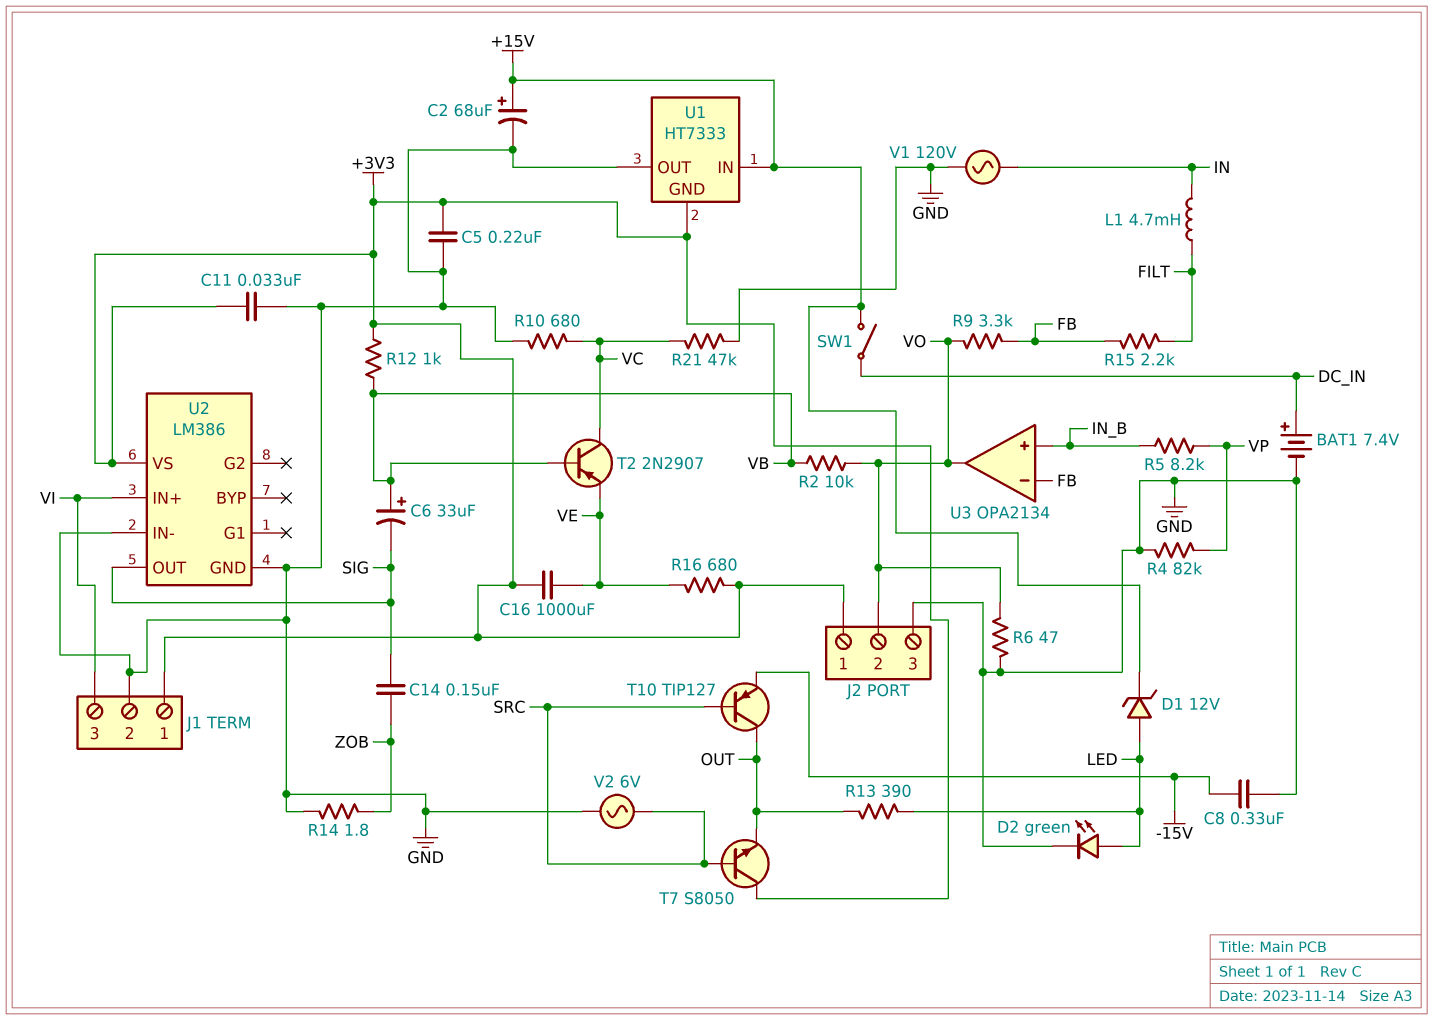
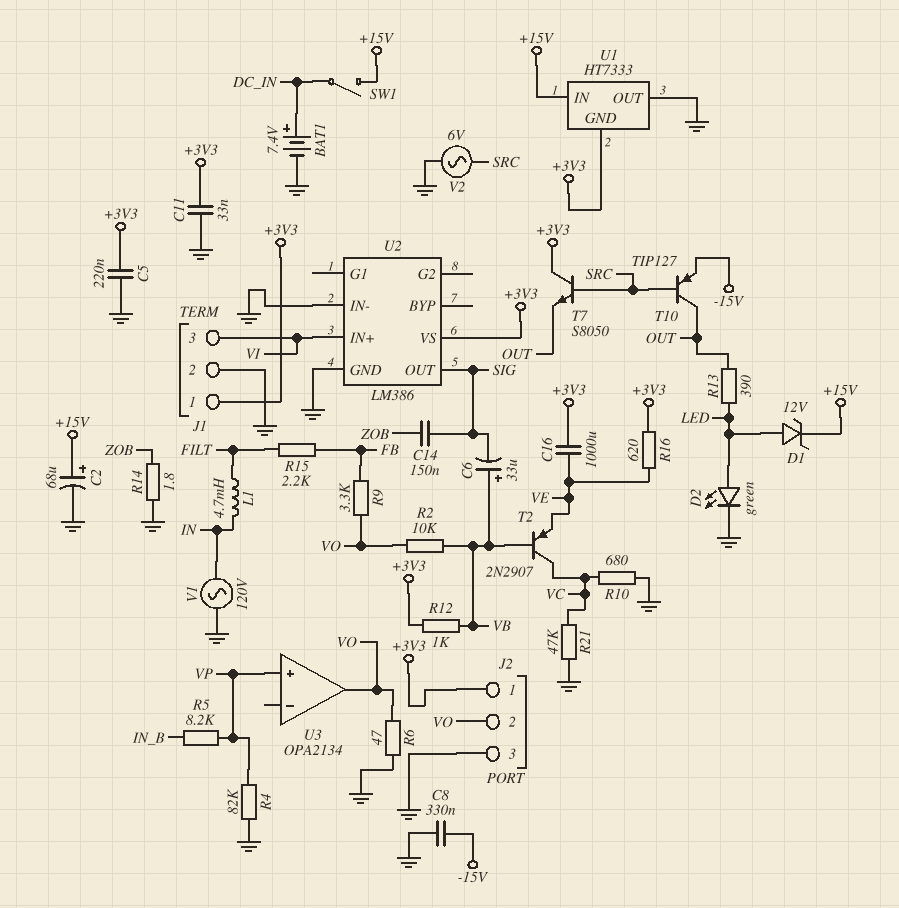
R16: 680 (+3V3, VE) -> 620 (+3V3, VE)
U3 pin in+: IN_B -> VP
U3 pin in-: FB -> none

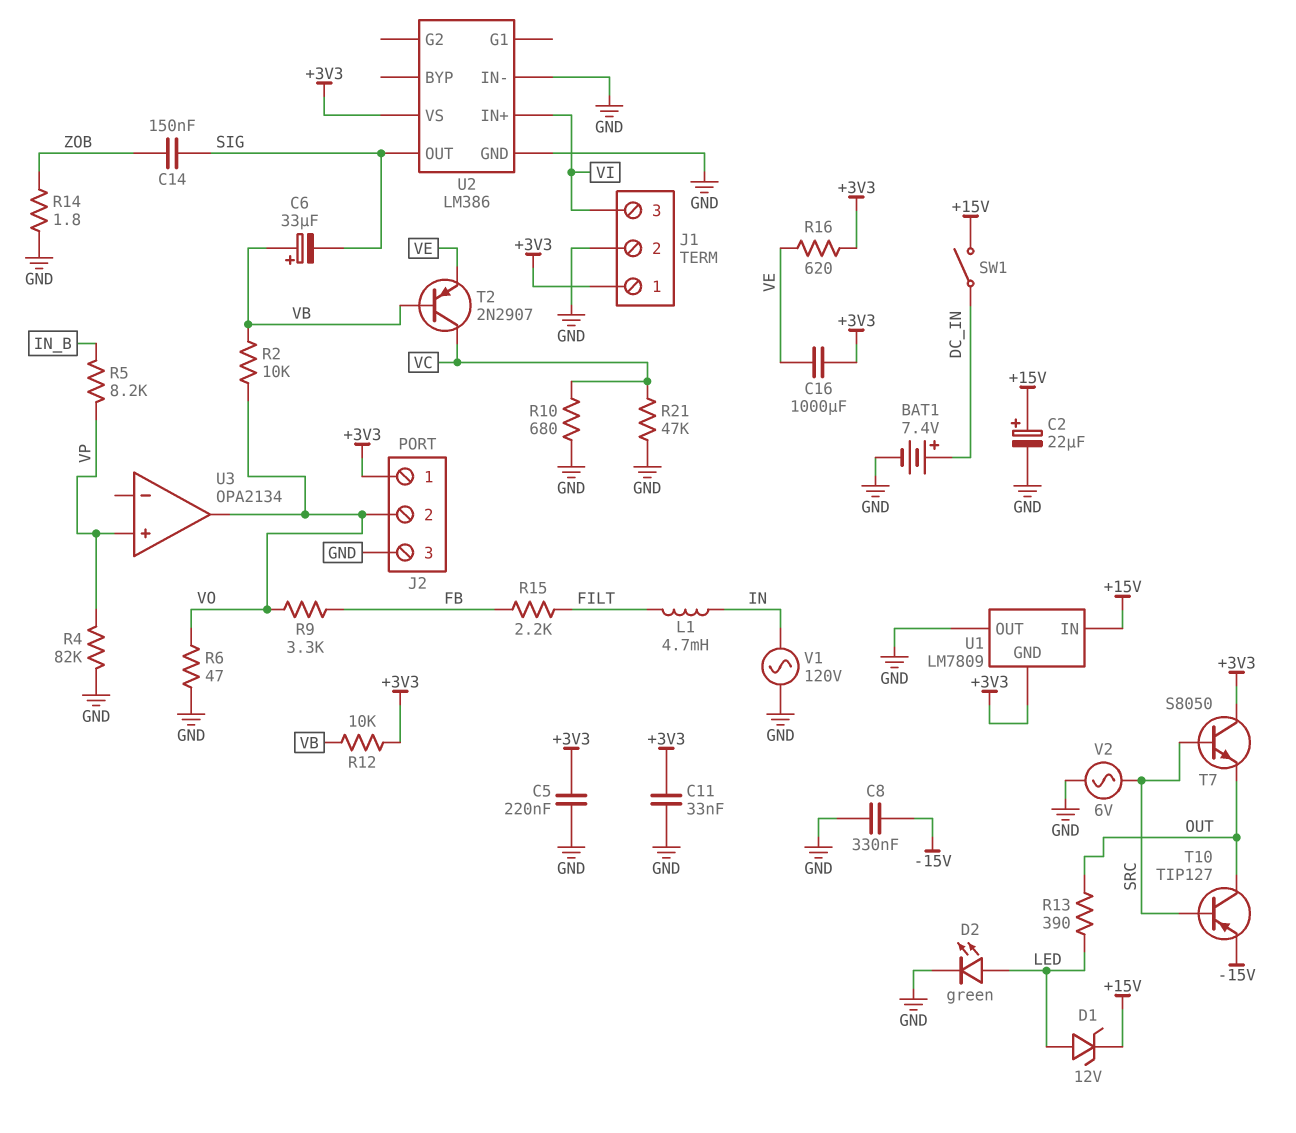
C2: 68uF (plus +15V, minus GND) -> 22uF (plus +15V, minus GND)
R12: 1k (+3V3, VB) -> 10k (+3V3, VB)
U1: HT7333 -> LM7809

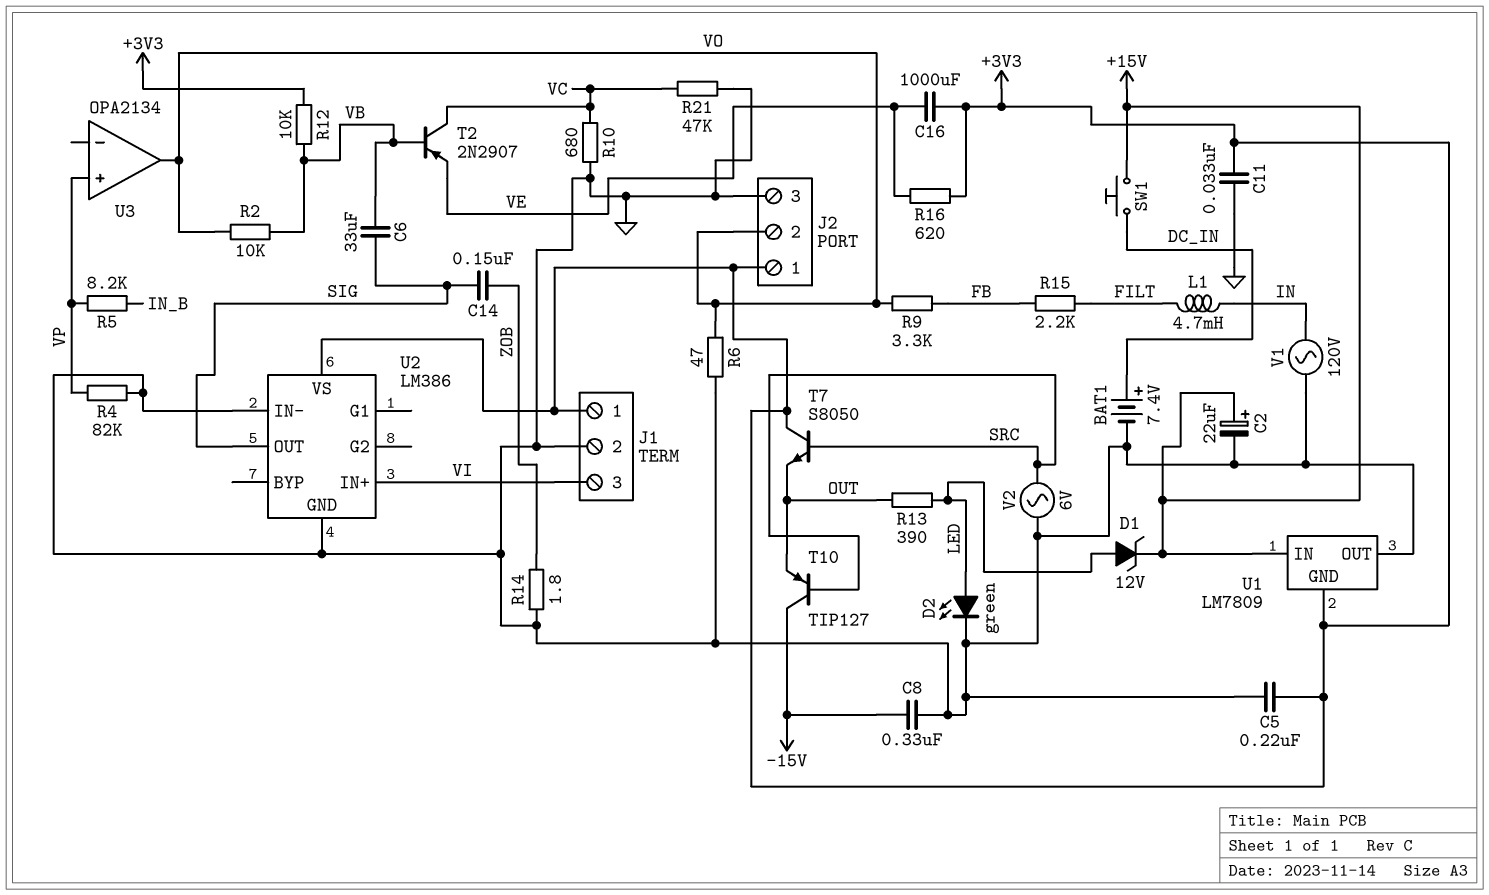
C6: 33uF (plus VB, minus SIG) -> 33uF (SIG, VB)
SW1: switch (+15V, DC_IN) -> button (+15V, DC_IN)
T10: PNP TIP127 (B SRC, C OUT, E -15V) -> PNP TIP127 (B SRC, C -15V, E OUT)

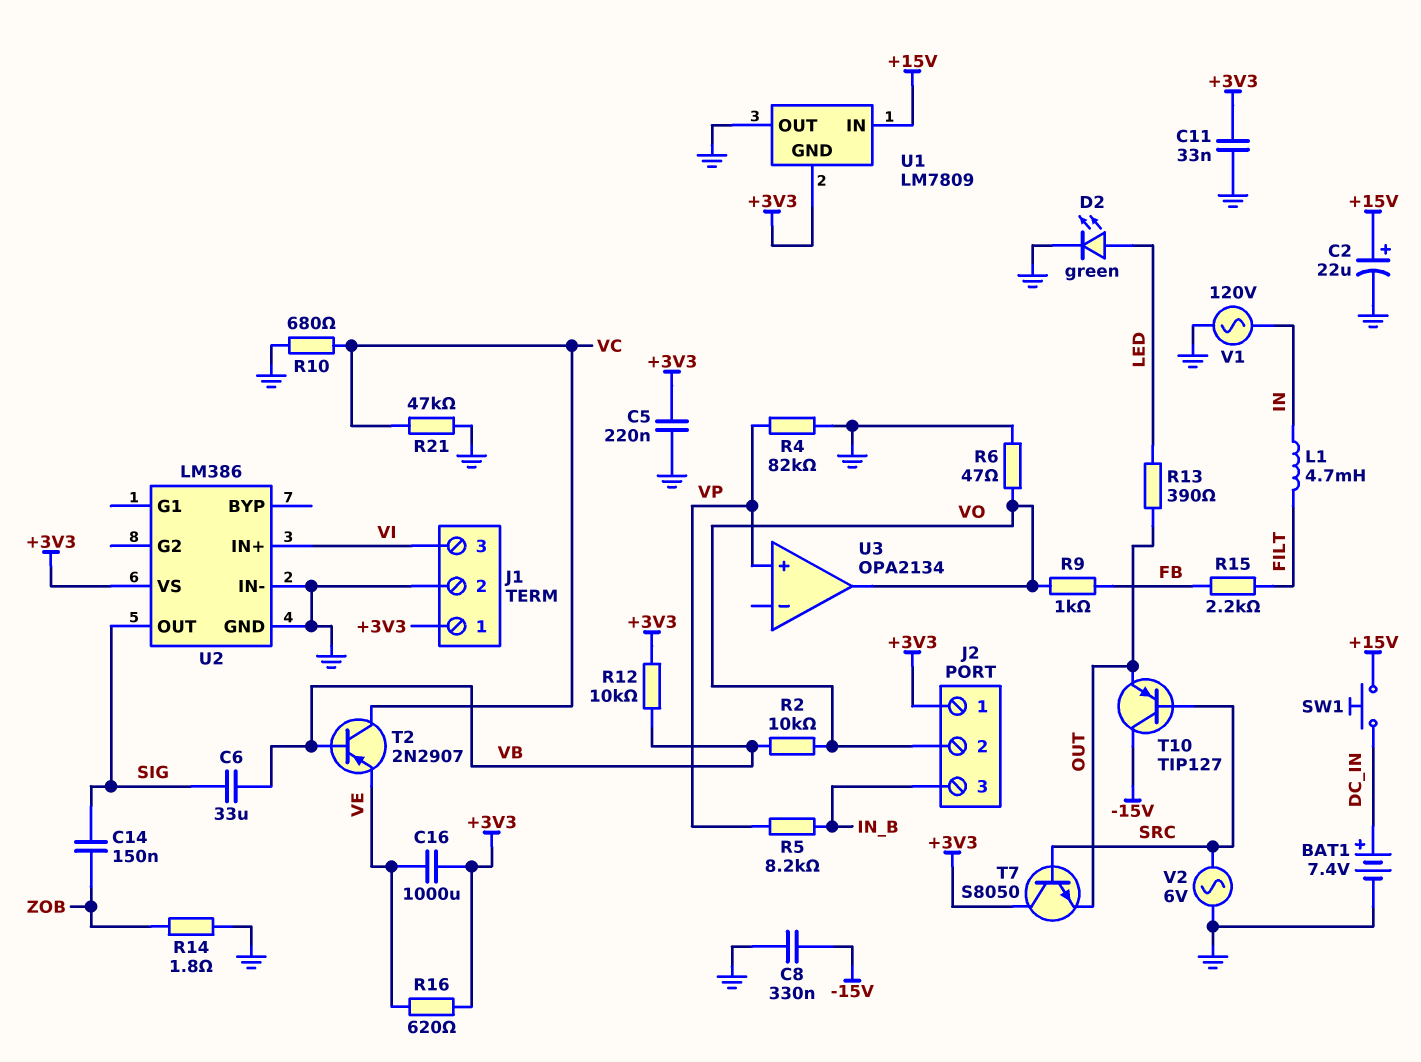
D1: zener 12V (A LED, K +15V) -> none
J2 pin 3: GND -> IN_B
R9: 3.3k (FB, VO) -> 1k (FB, VO)

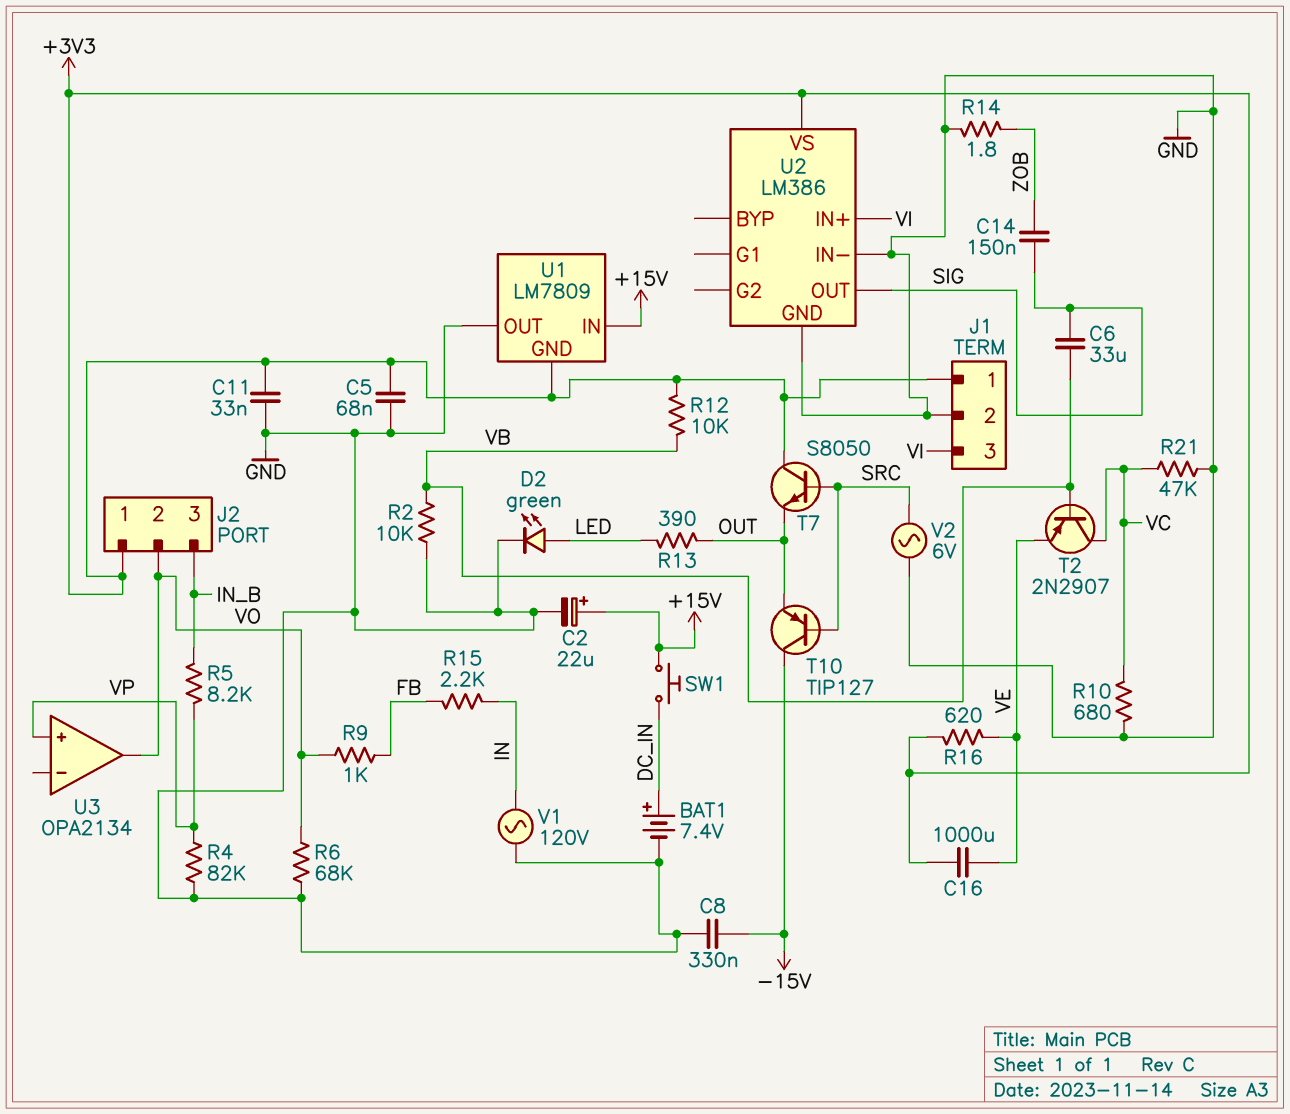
C5: 220nF (+3V3, GND) -> 68nF (+3V3, GND)
L1: 4.7mH (FILT, IN) -> none
R2: 10k (VB, VO) -> 10k (GND, VB)
R6: 47 (GND, VO) -> 68k (GND, VO)
R15: 2.2k (FB, FILT) -> 2.2k (FB, IN)

